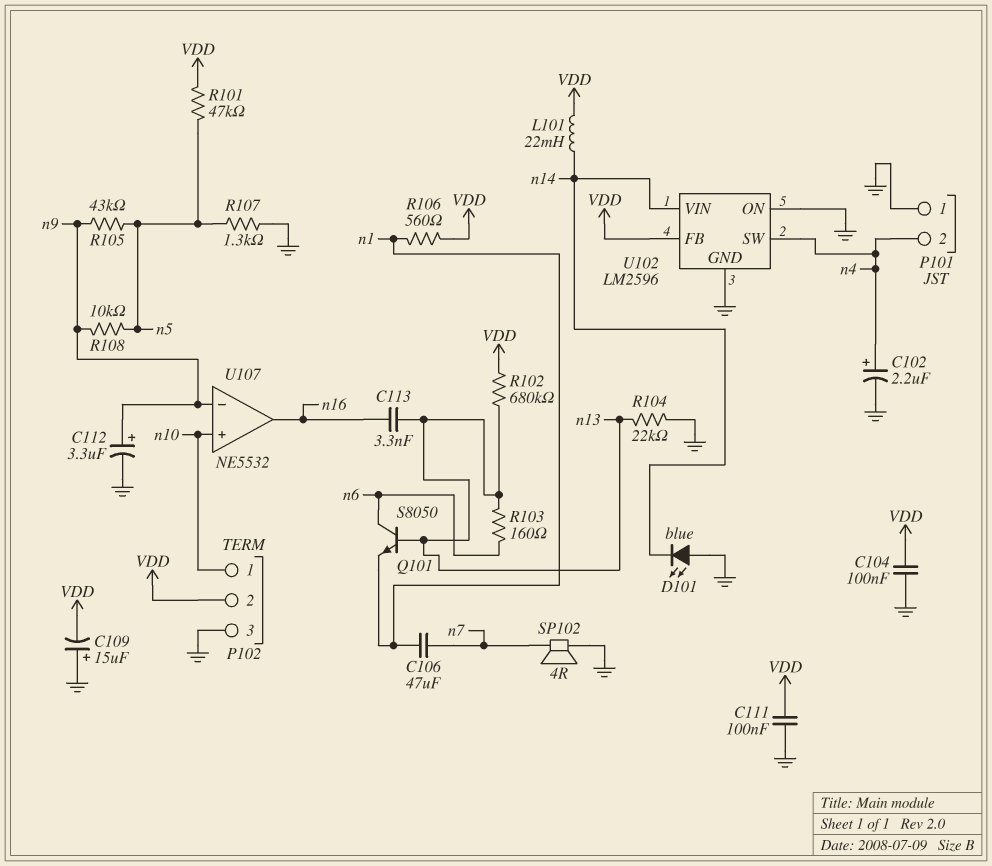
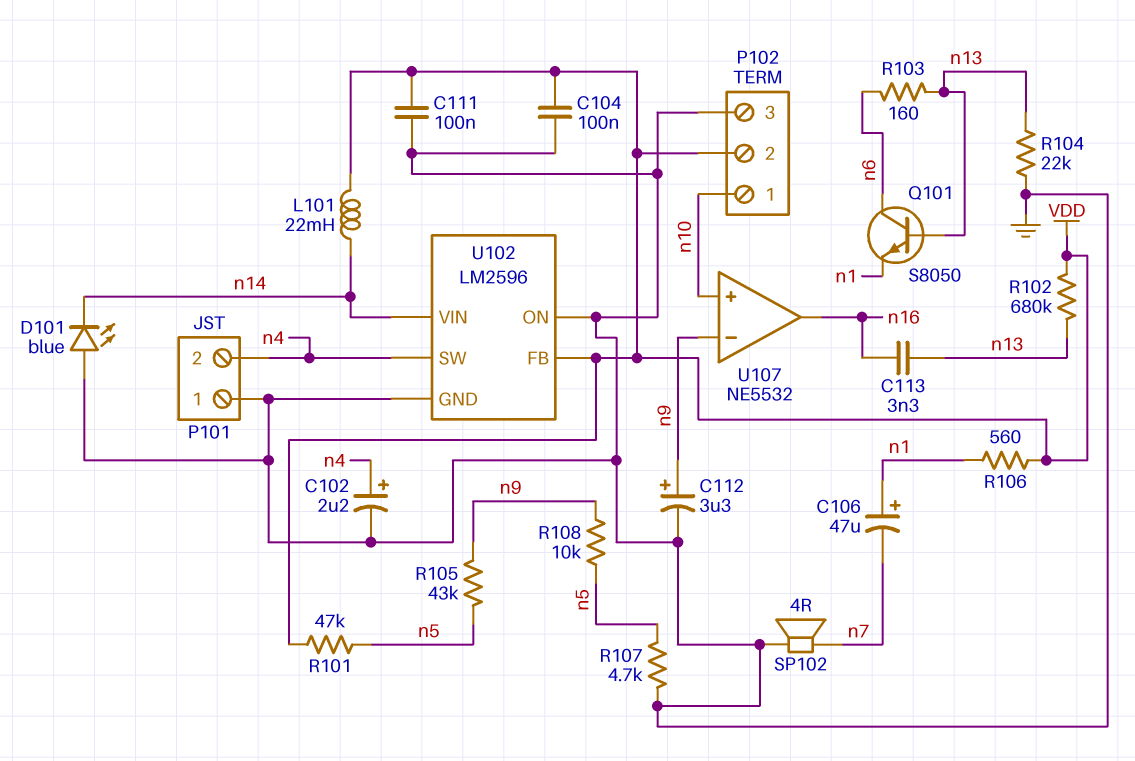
C106: 47uF (n1, n7) -> 47uF (plus n1, minus n7)
C109: 15uF (plus GND, minus VDD) -> none
R107: 1.3k (GND, n5) -> 4.7k (GND, n5)

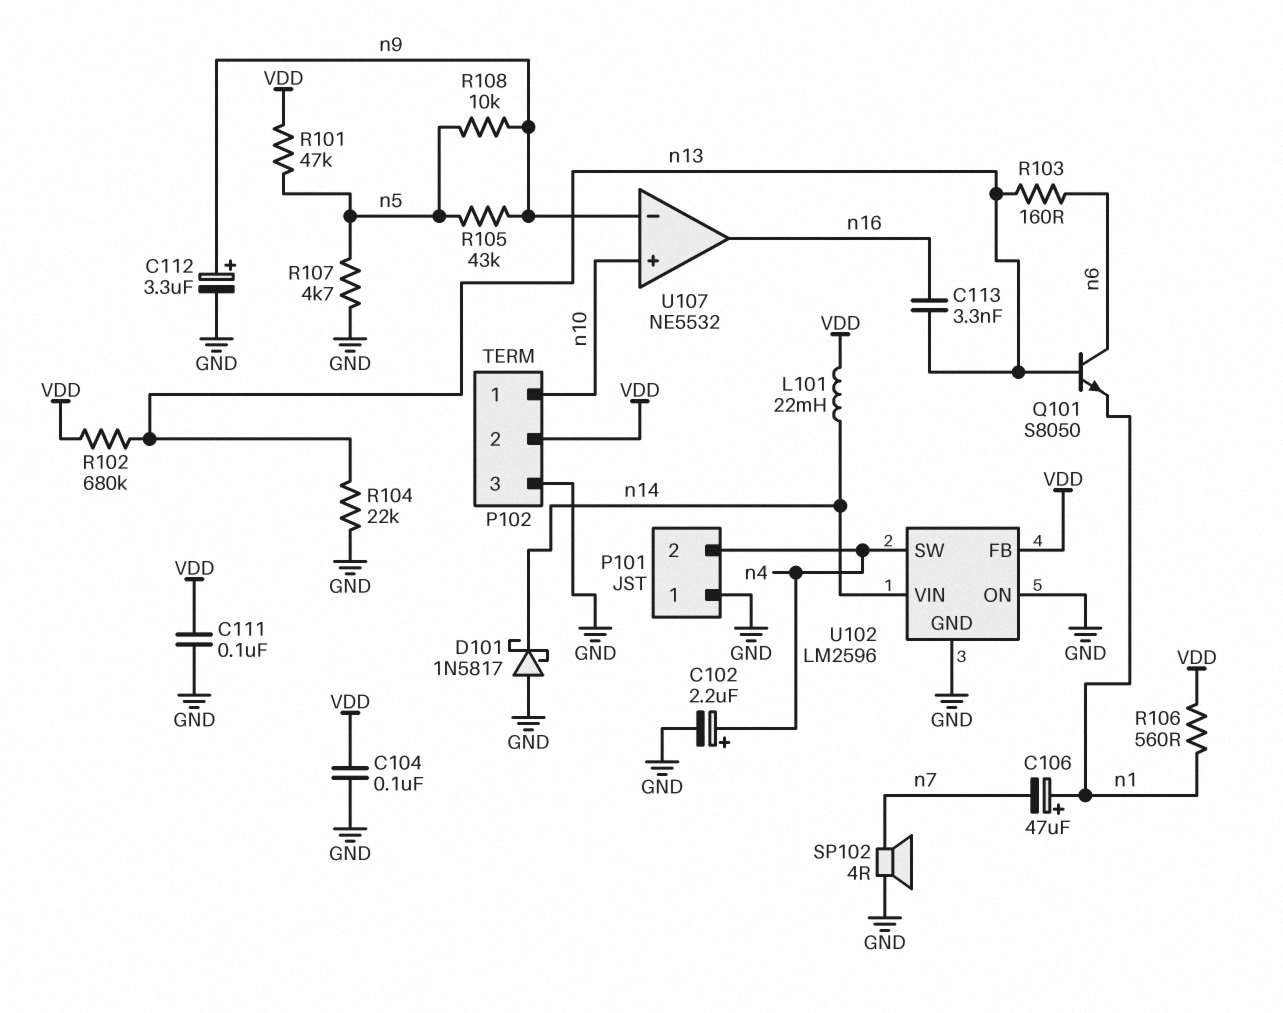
D101: LED blue (A GND, K n14) -> schottky 1N5817 (A GND, K n14)

